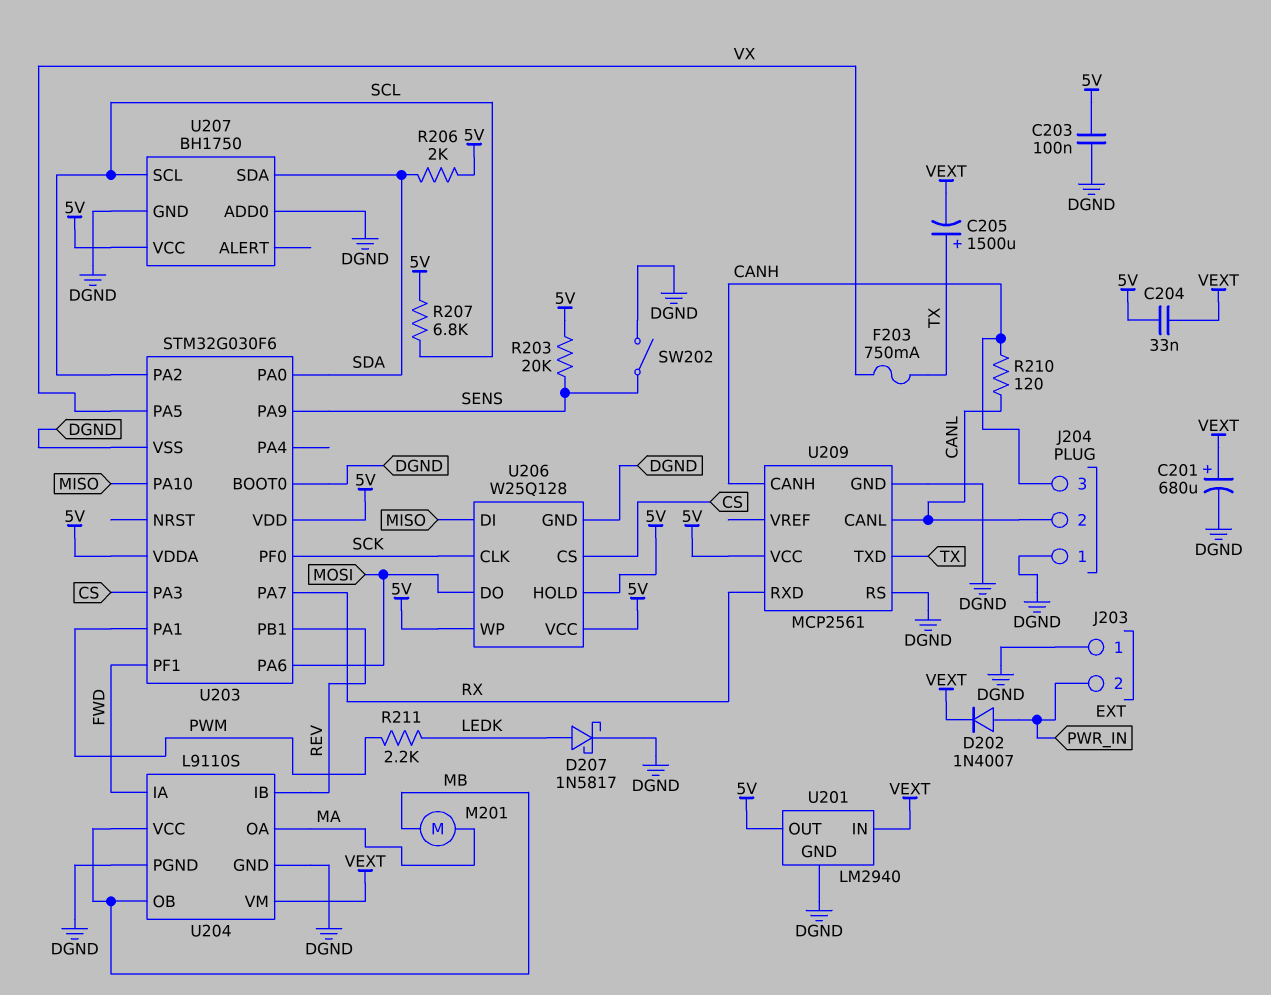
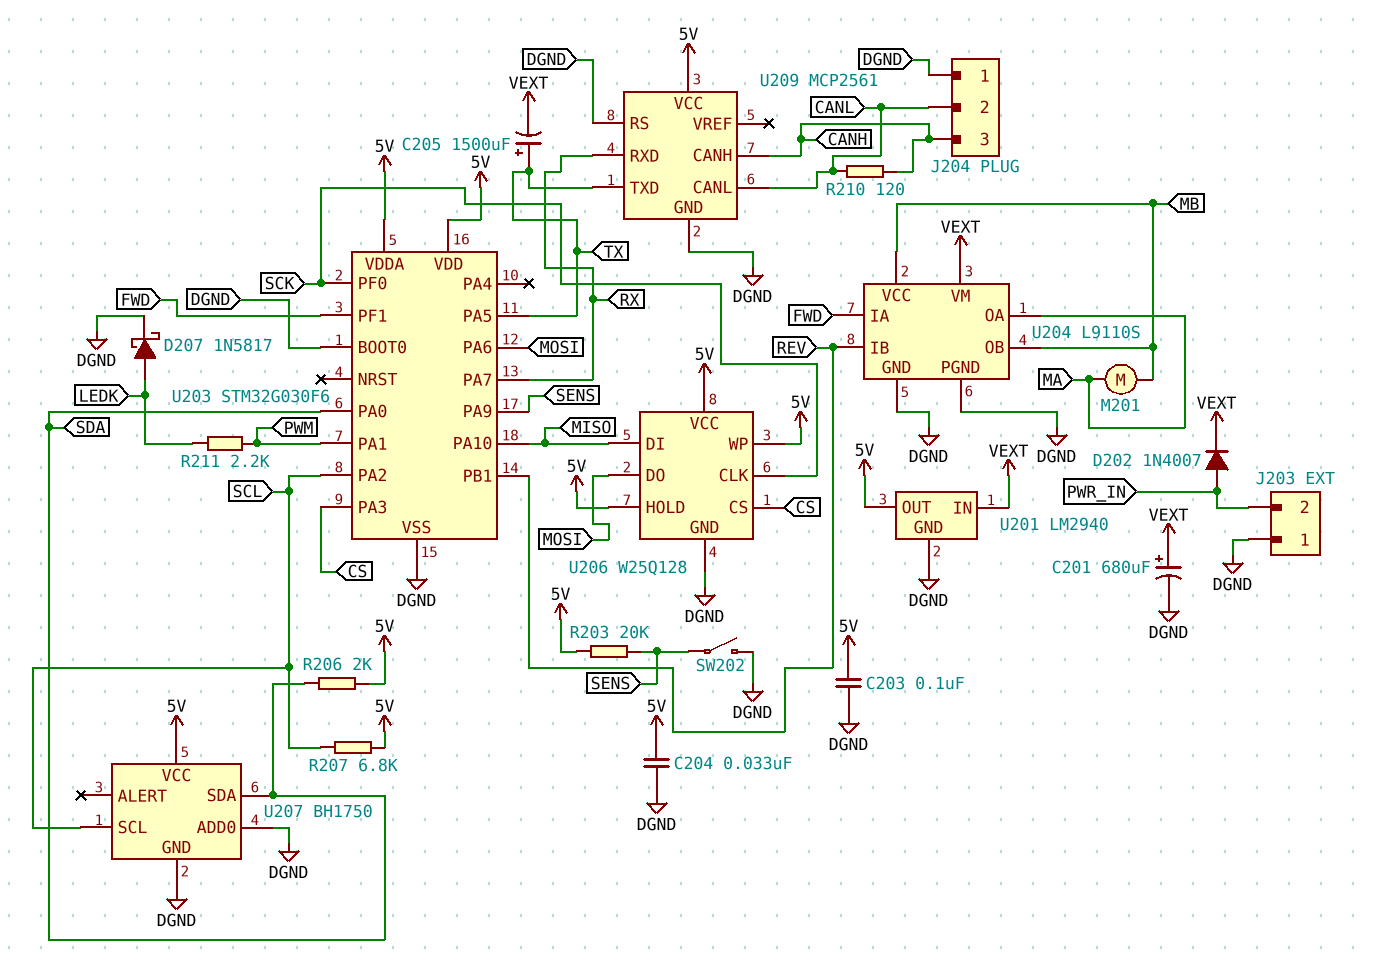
C204: 33nF (5V, VEXT) -> 33nF (5V, DGND)
F203: 750mA (TX, VX) -> none
U203 pin PA5: VX -> TX

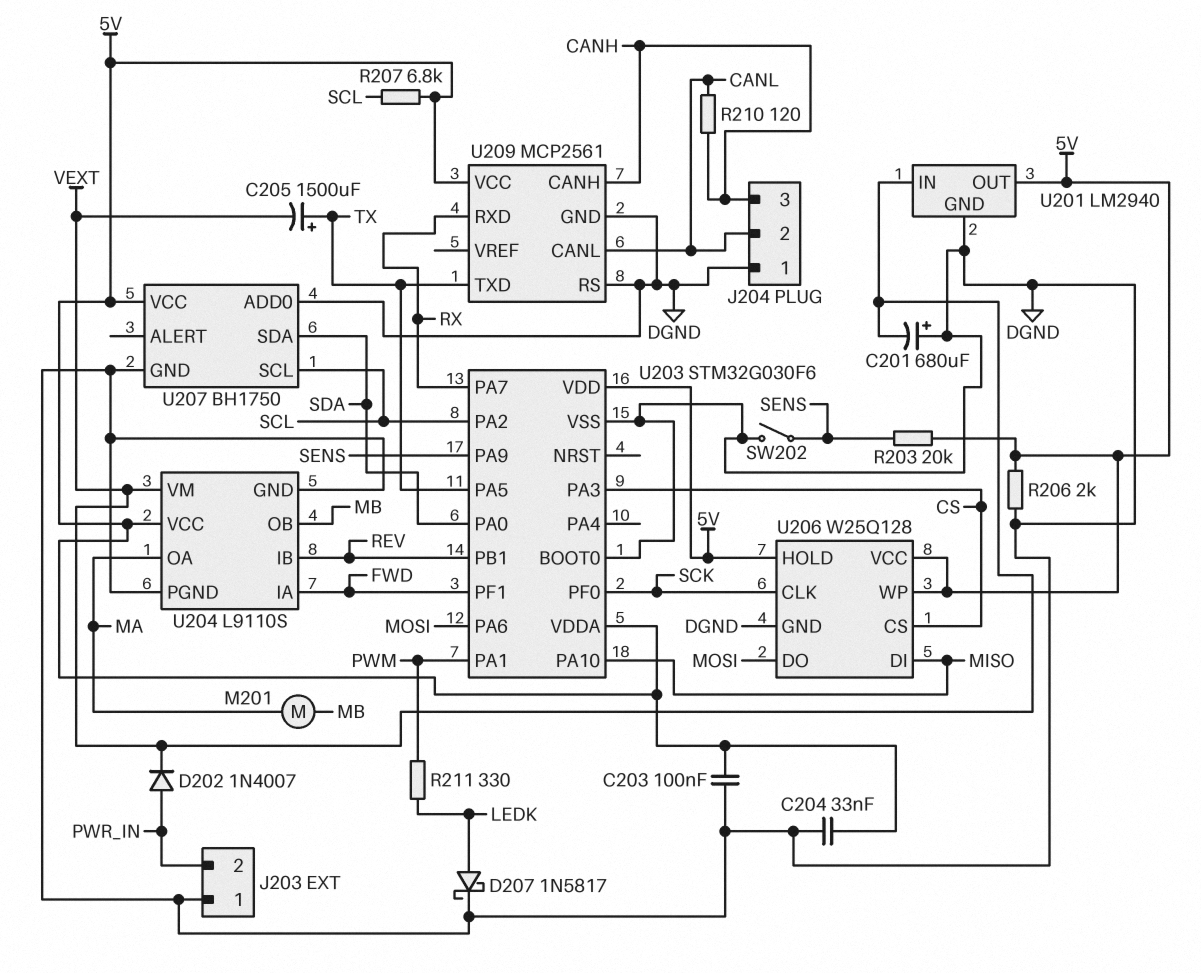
C201: 680uF (plus VEXT, minus DGND) -> 680uF (plus DGND, minus VEXT)
R206: 2k (5V, SDA) -> 2k (5V, DGND)
R211: 2.2k (LEDK, PWM) -> 330 (LEDK, PWM)
U204 pin VCC: MB -> 5V

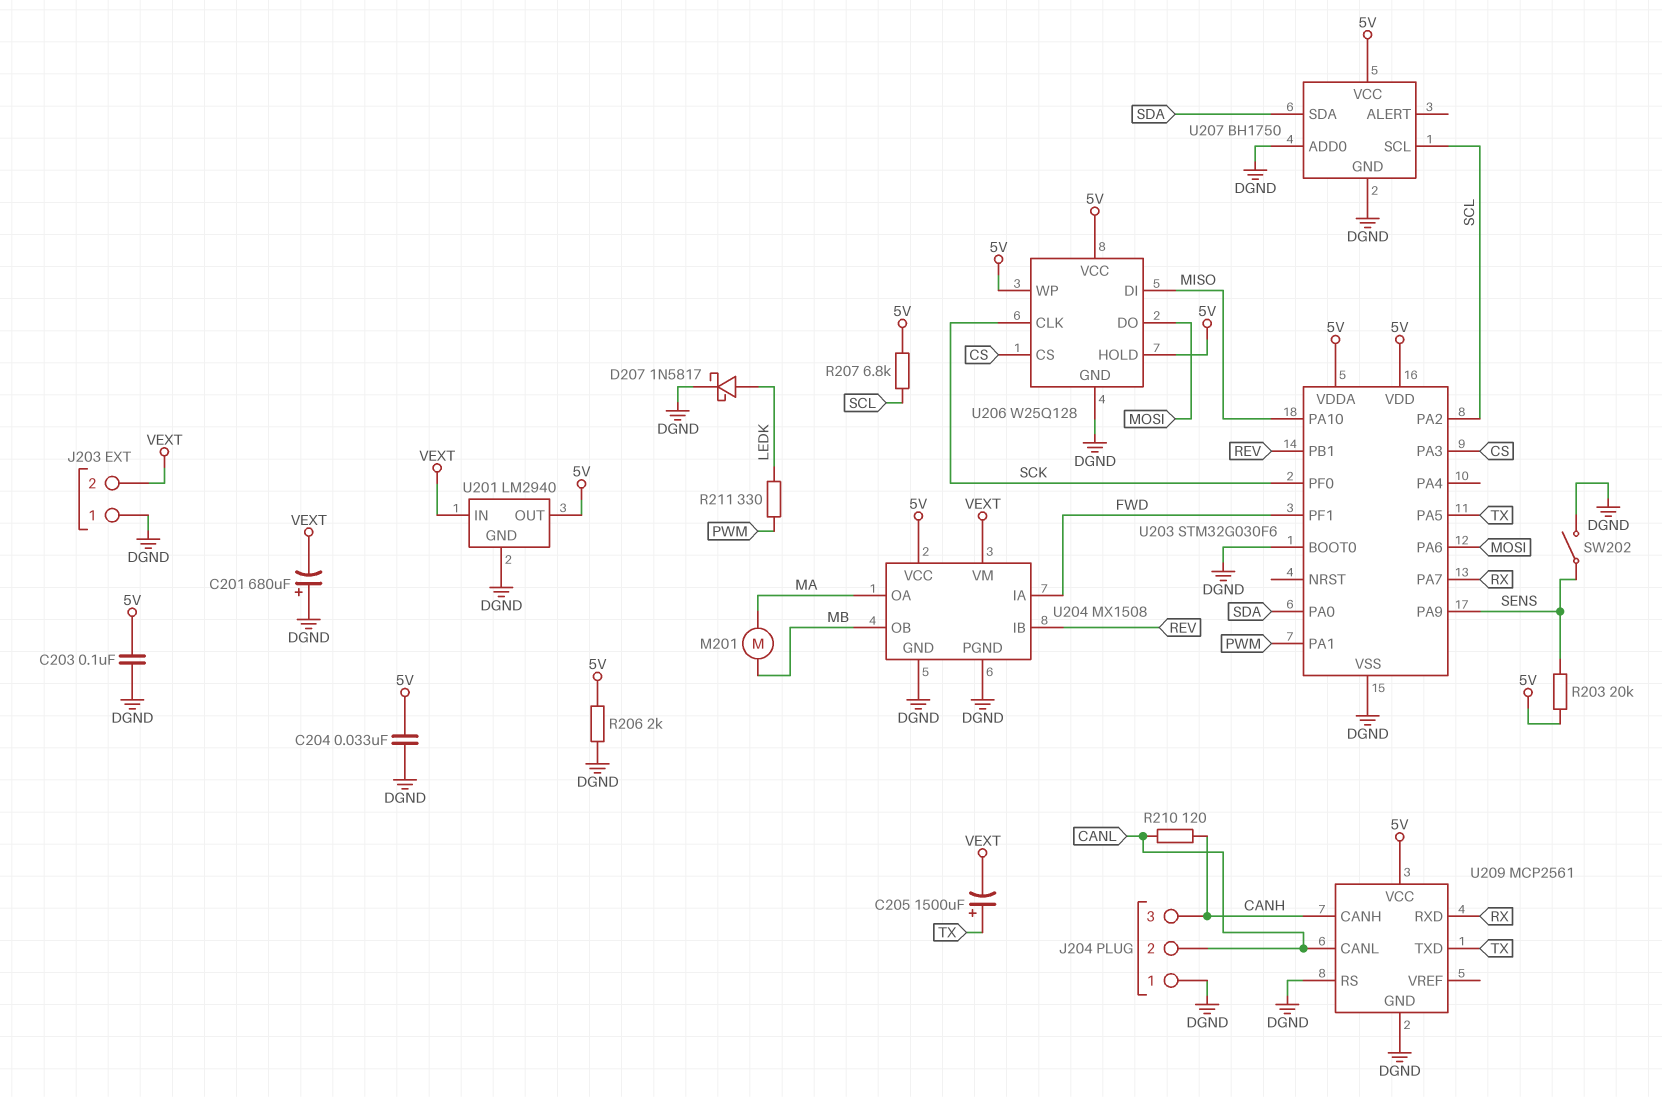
D202: diode 1N4007 (A PWR_IN, K VEXT) -> none
J203 pin 2: PWR_IN -> VEXT
U204: L9110S -> MX1508

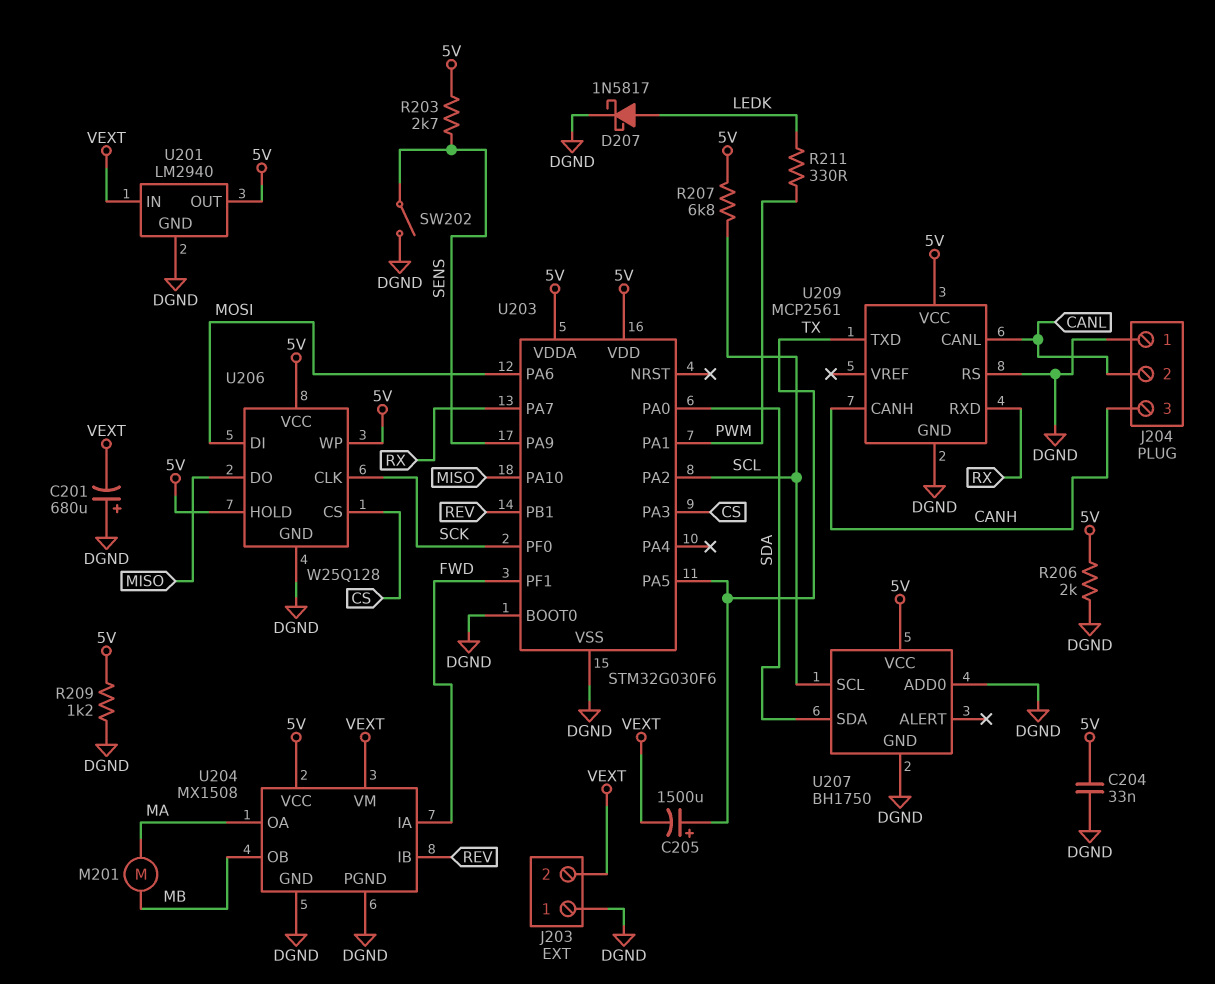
C203: 100nF (5V, DGND) -> none
R203: 20k (5V, SENS) -> 2.7k (5V, SENS)
R209: none -> 1.2k (5V, DGND)
R210: 120 (CANH, CANL) -> none
U206 pin DI: MISO -> MOSI
U206 pin DO: MOSI -> MISO

